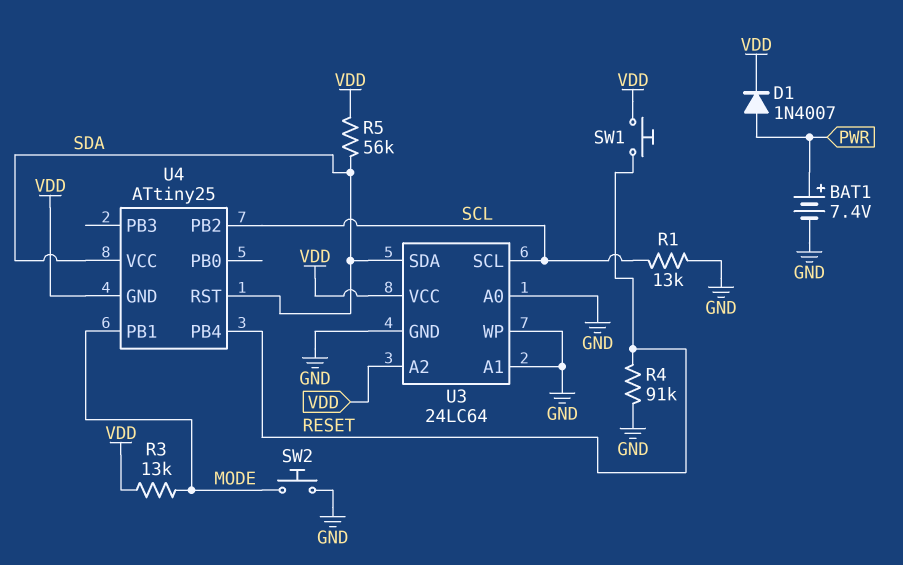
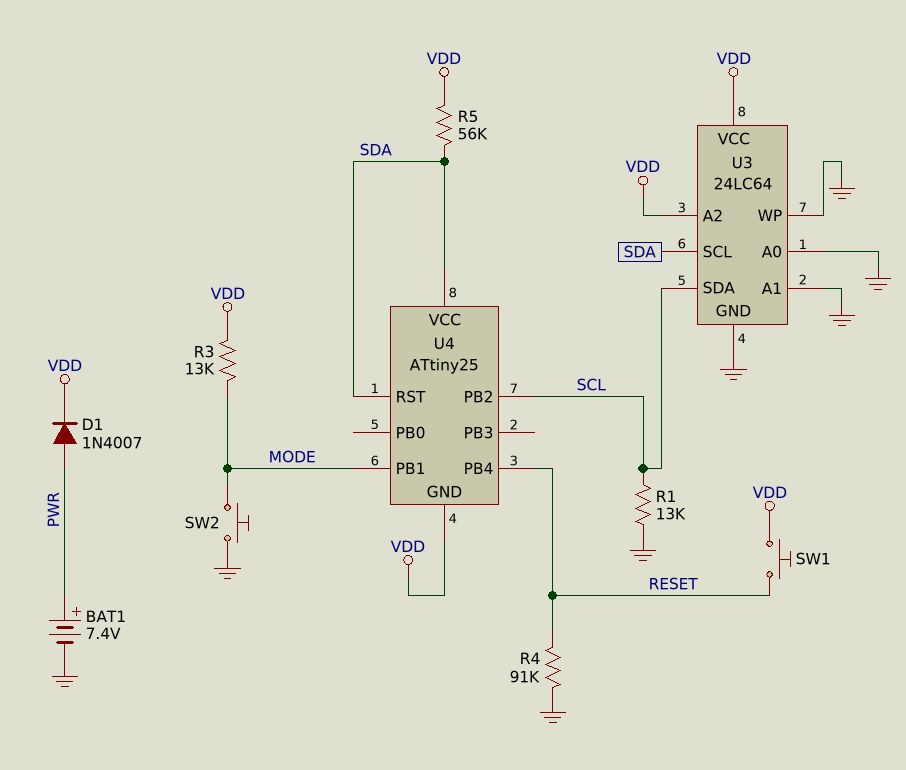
U3 pin SCL: SCL -> SDA
U3 pin SDA: SDA -> SCL

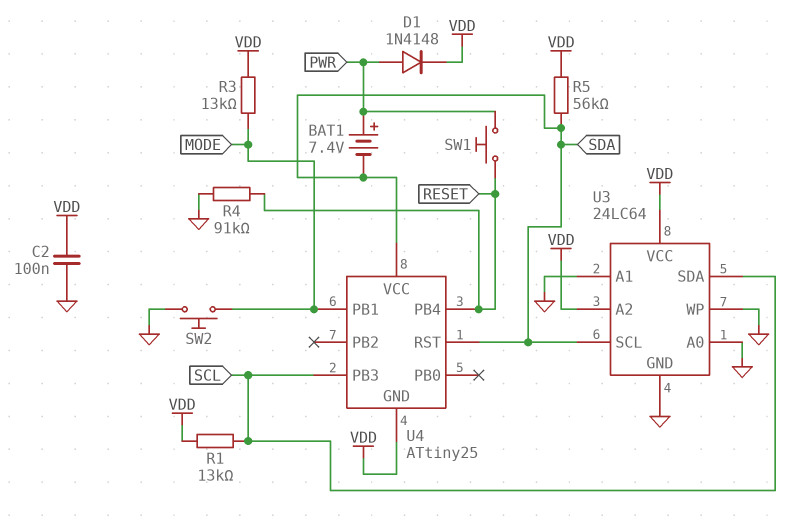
BAT1: 7.4V (plus PWR, minus GND) -> 7.4V (plus PWR, minus SDA)
C2: none -> 100nF (GND, VDD)
D1: diode 1N4007 (A PWR, K VDD) -> diode 1N4148 (A PWR, K VDD)
R1: 13k (GND, SCL) -> 13k (SCL, VDD)
SW1: button (RESET, VDD) -> button (PWR, RESET)
U4 pin PB2: SCL -> none
U4 pin PB3: none -> SCL

